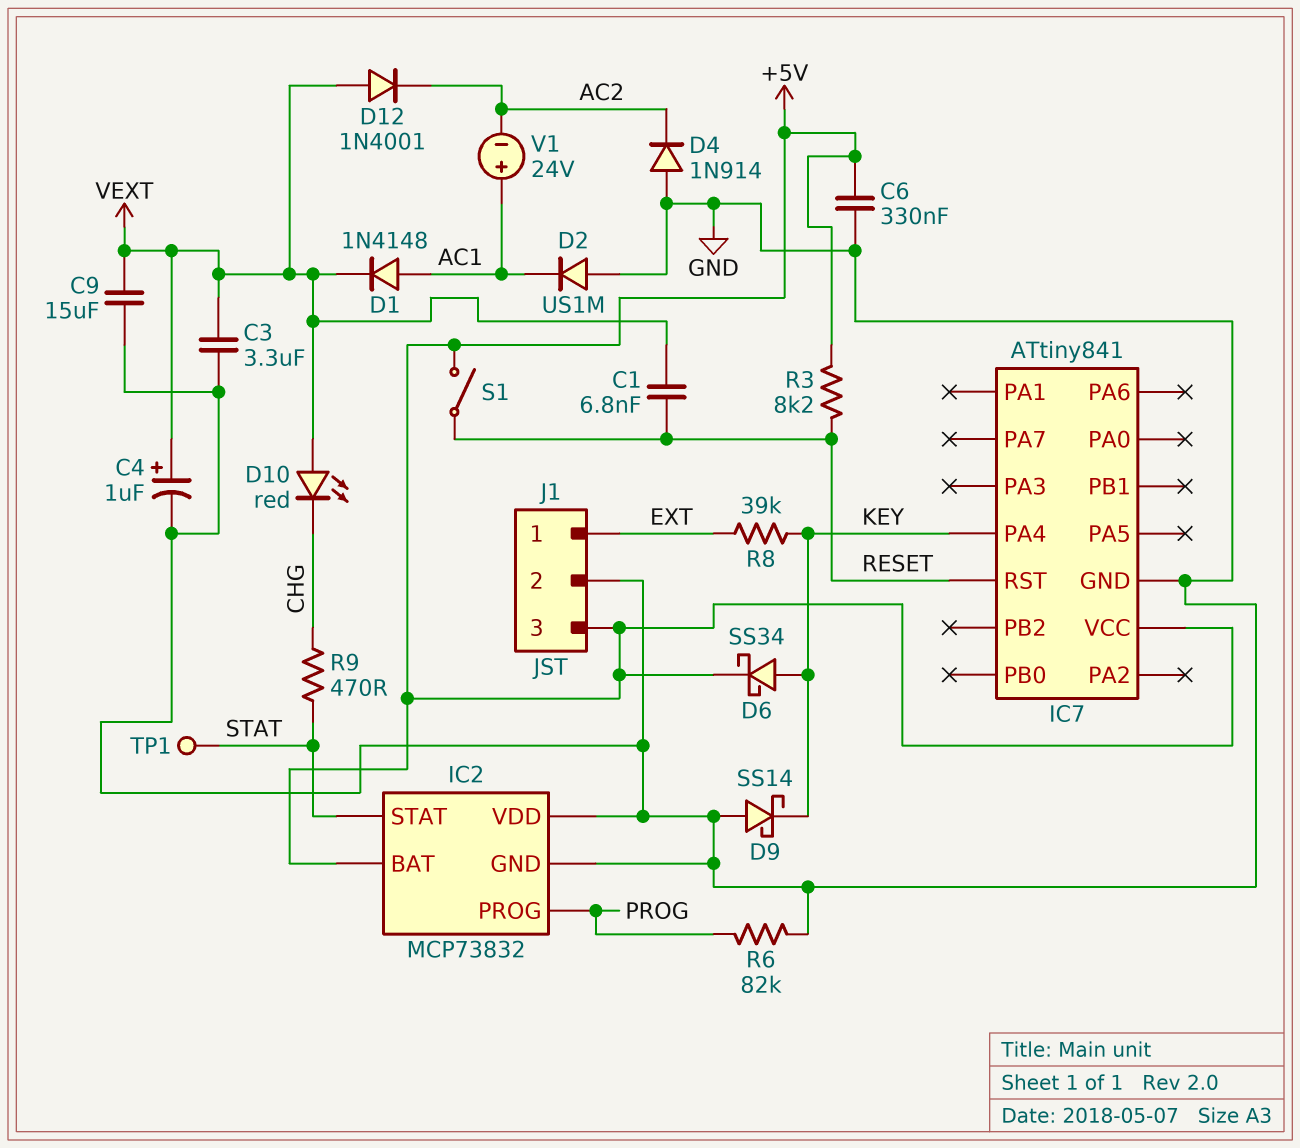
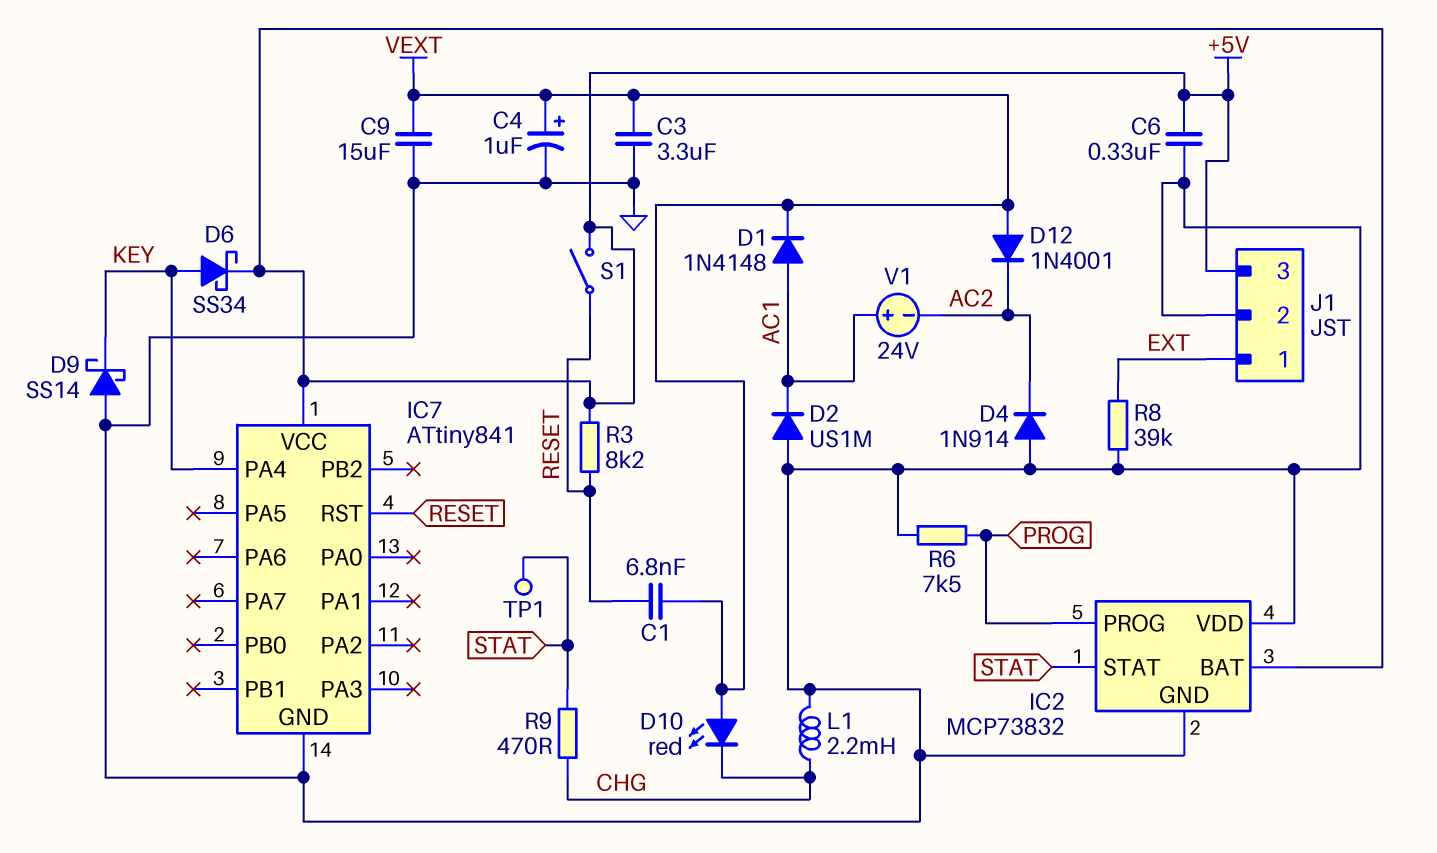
L1: none -> 2.2mH (CHG, GND)
R6: 82k (GND, PROG) -> 7.5k (GND, PROG)
R8: 39k (EXT, KEY) -> 39k (EXT, GND)

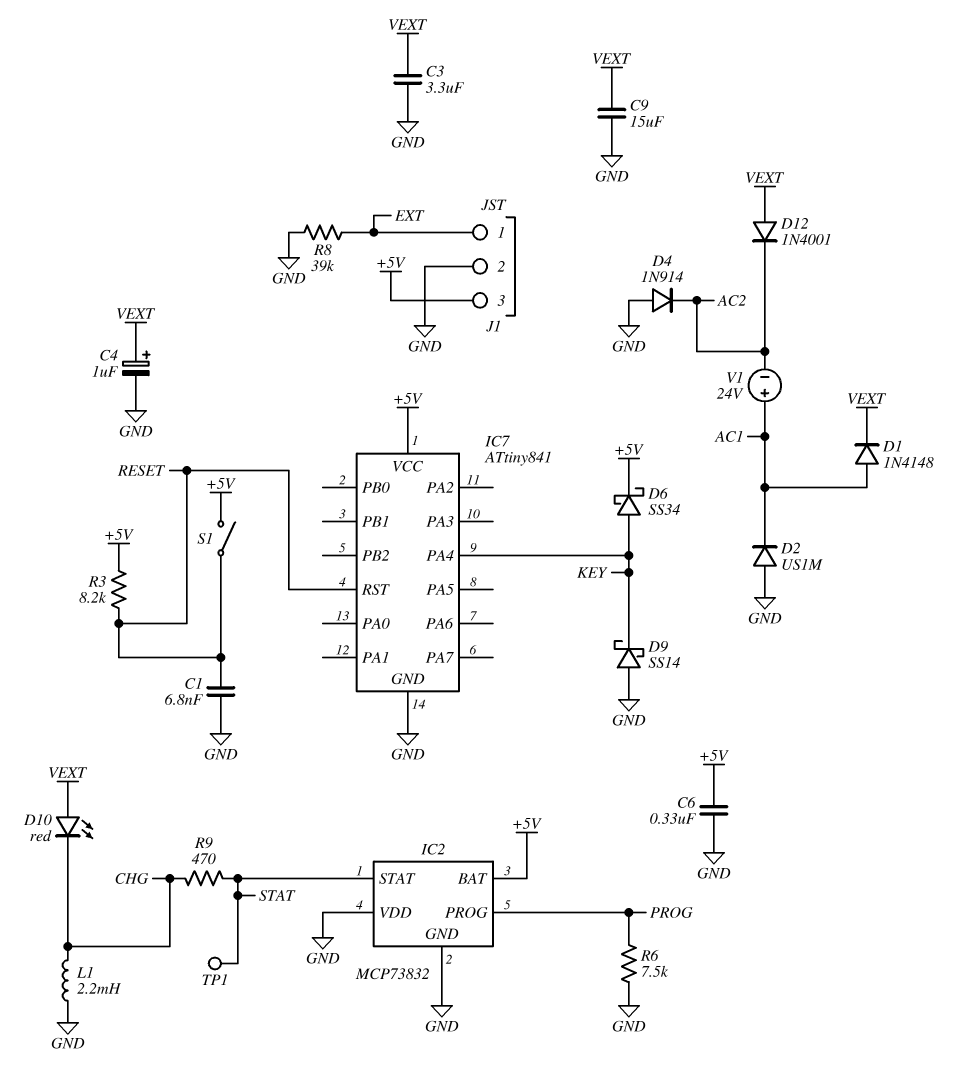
C1: 6.8nF (RESET, VEXT) -> 6.8nF (GND, RESET)

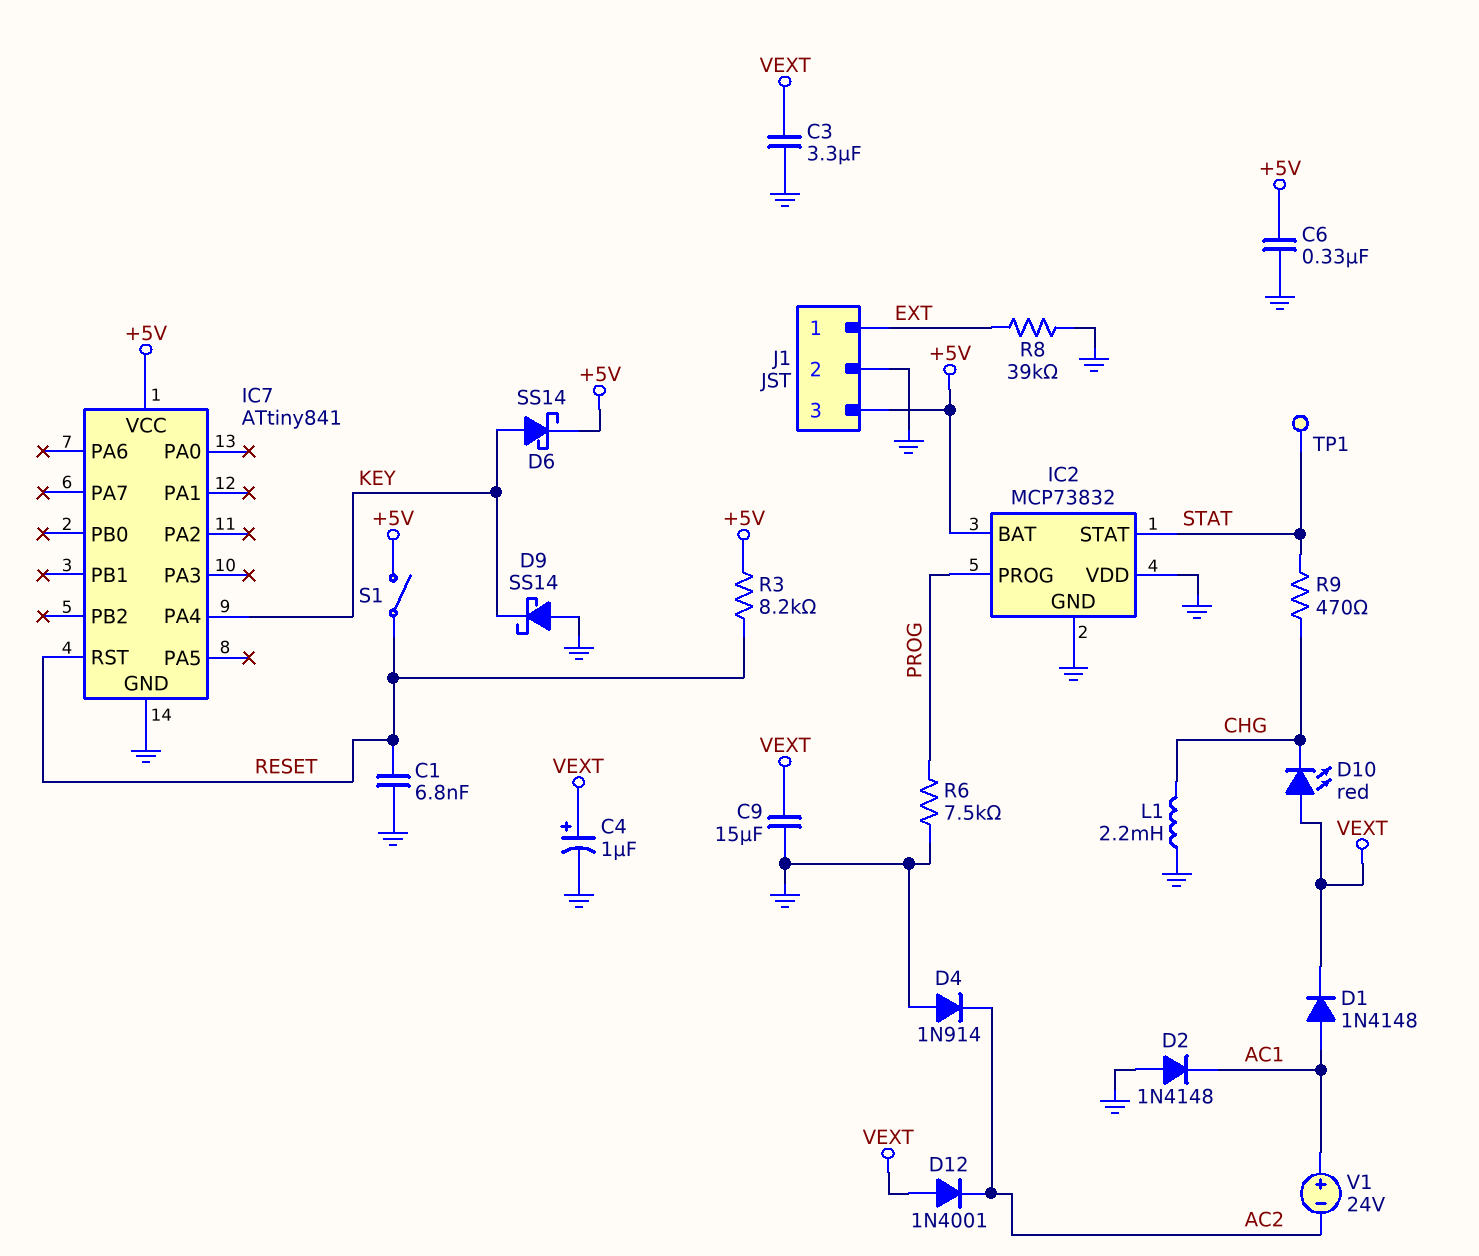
D2: diode US1M (A GND, K AC1) -> diode 1N4148 (A GND, K AC1)
D6: schottky SS34 (A KEY, K +5V) -> schottky SS14 (A KEY, K +5V)

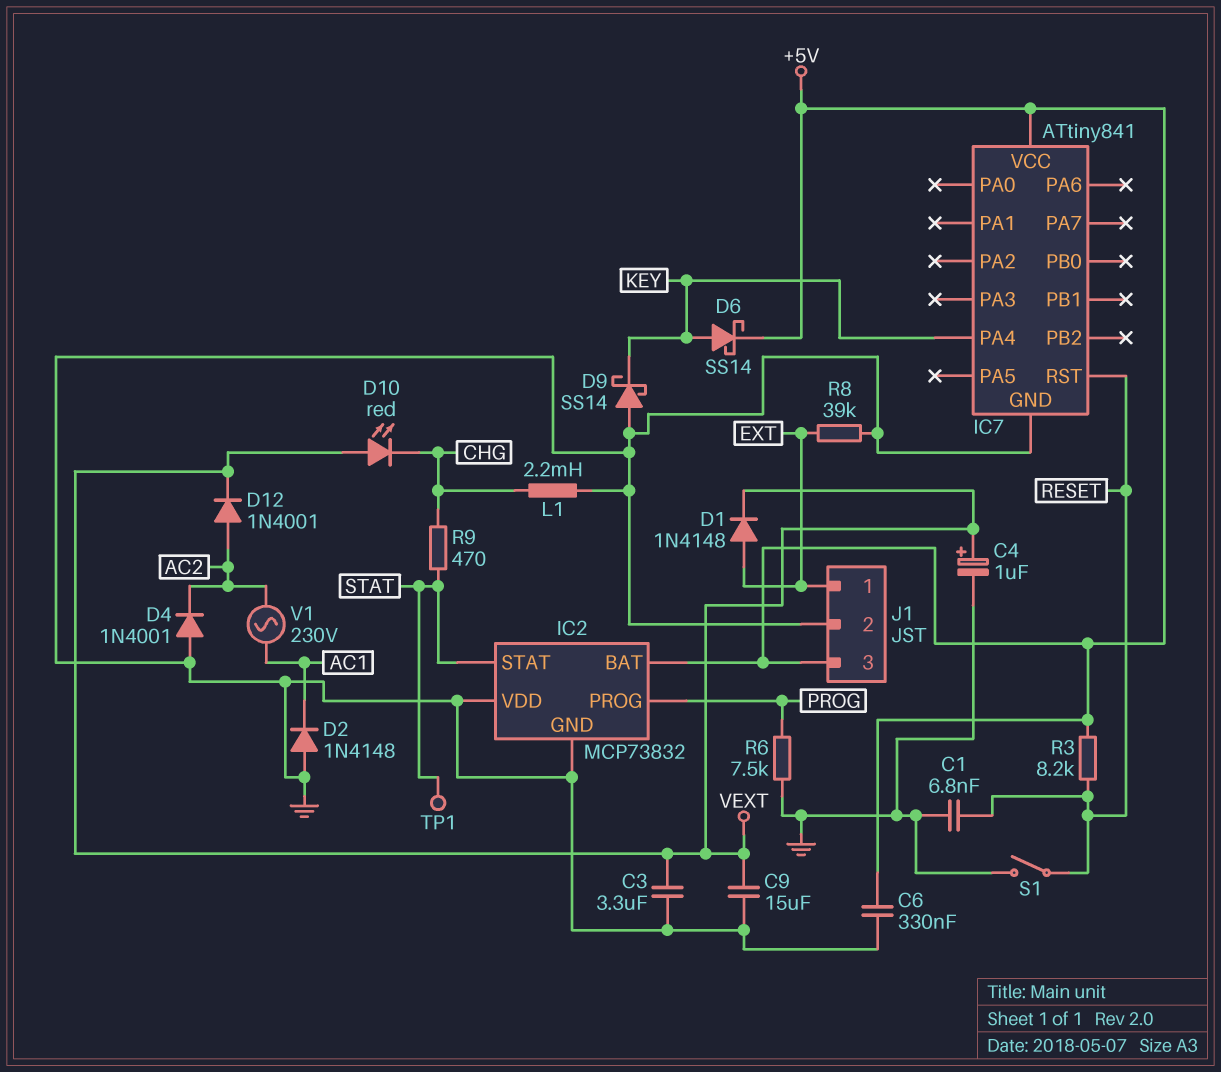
D1: diode 1N4148 (A AC1, K VEXT) -> diode 1N4148 (A EXT, K VEXT)
D4: diode 1N914 (A GND, K AC2) -> diode 1N4001 (A GND, K AC2)
D12: diode 1N4001 (A VEXT, K AC2) -> diode 1N4001 (A AC2, K VEXT)
S1: switch (+5V, RESET) -> switch (GND, RESET)
V1: 24V (plus AC1, minus AC2) -> AC 230V (AC1, AC2)

